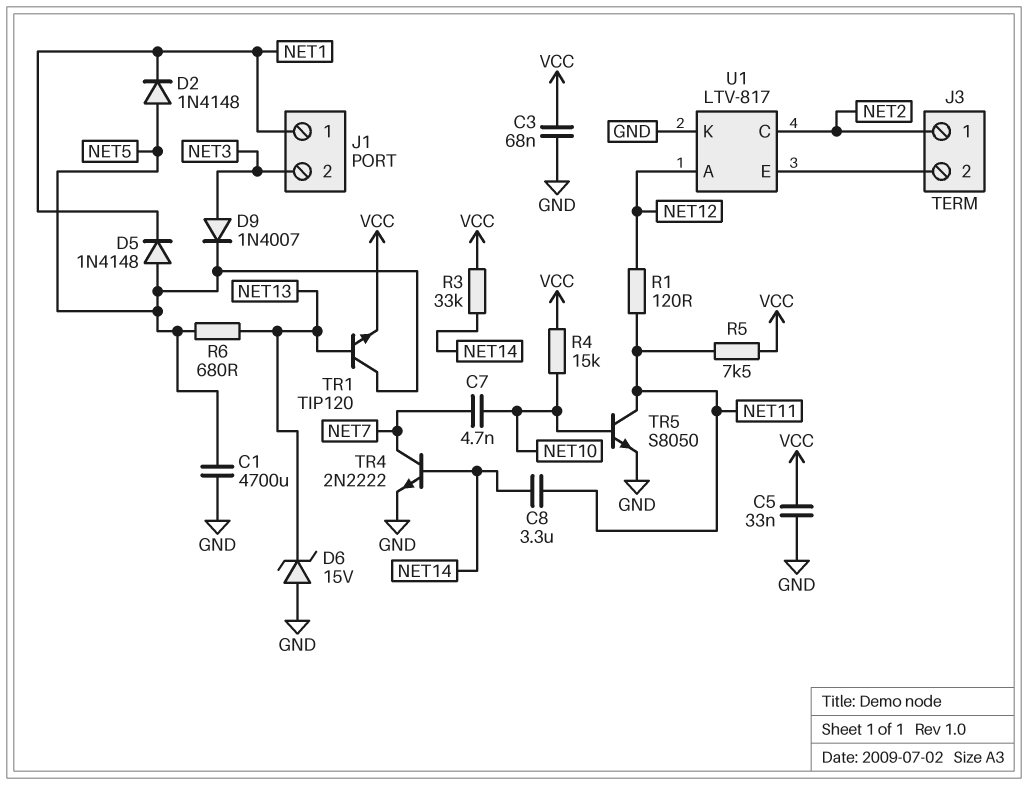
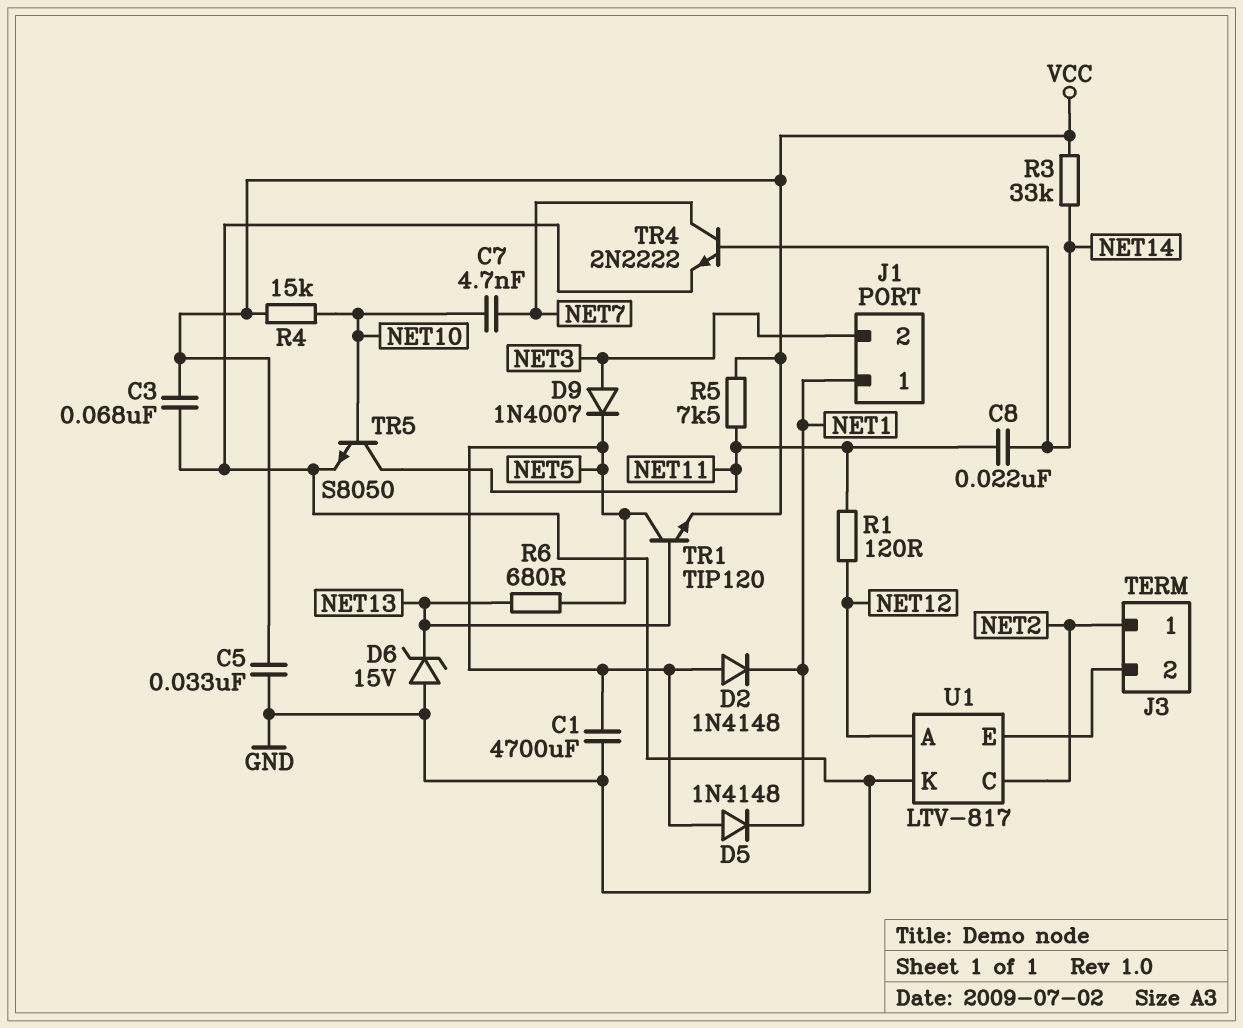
C8: 3.3uF (NET11, NET14) -> 22nF (NET11, NET14)

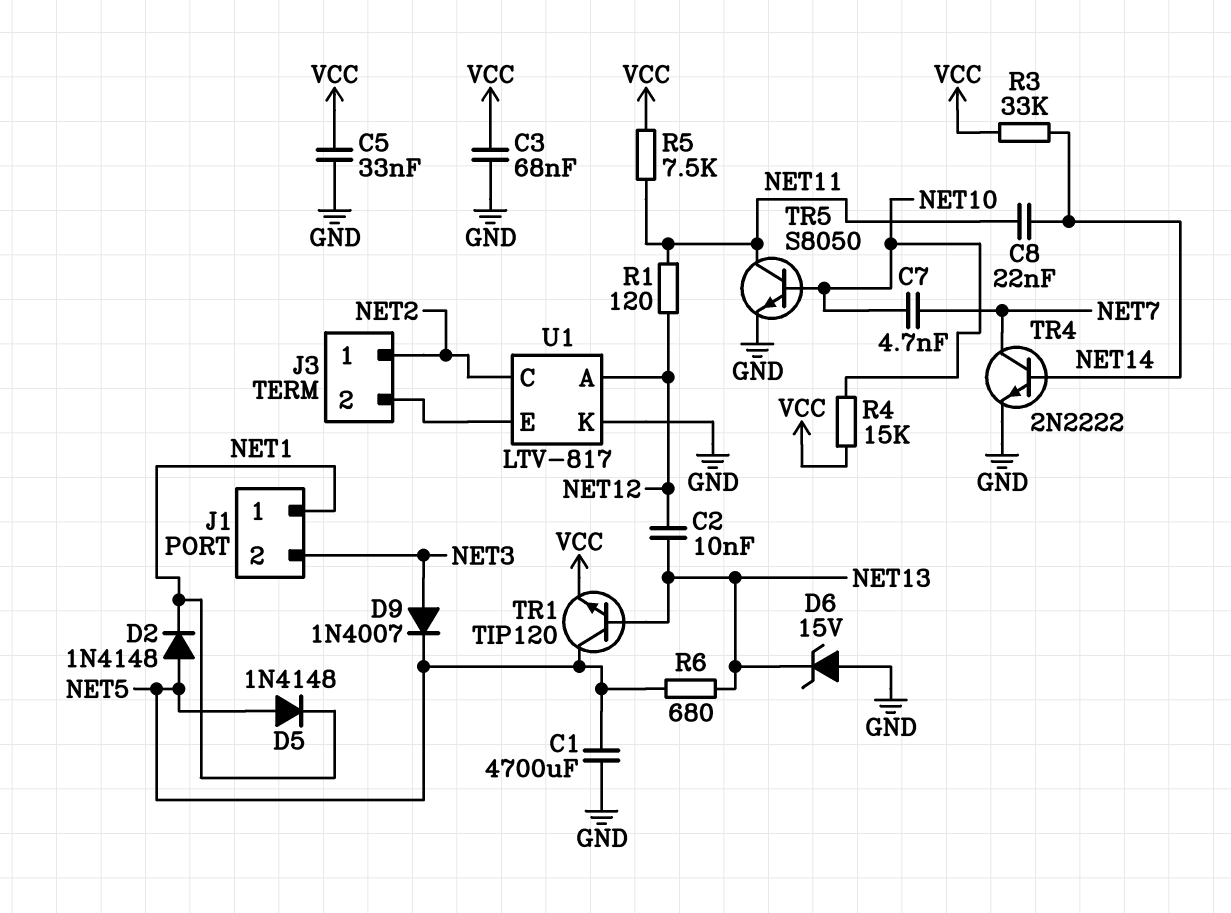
C2: none -> 10nF (NET12, NET13)

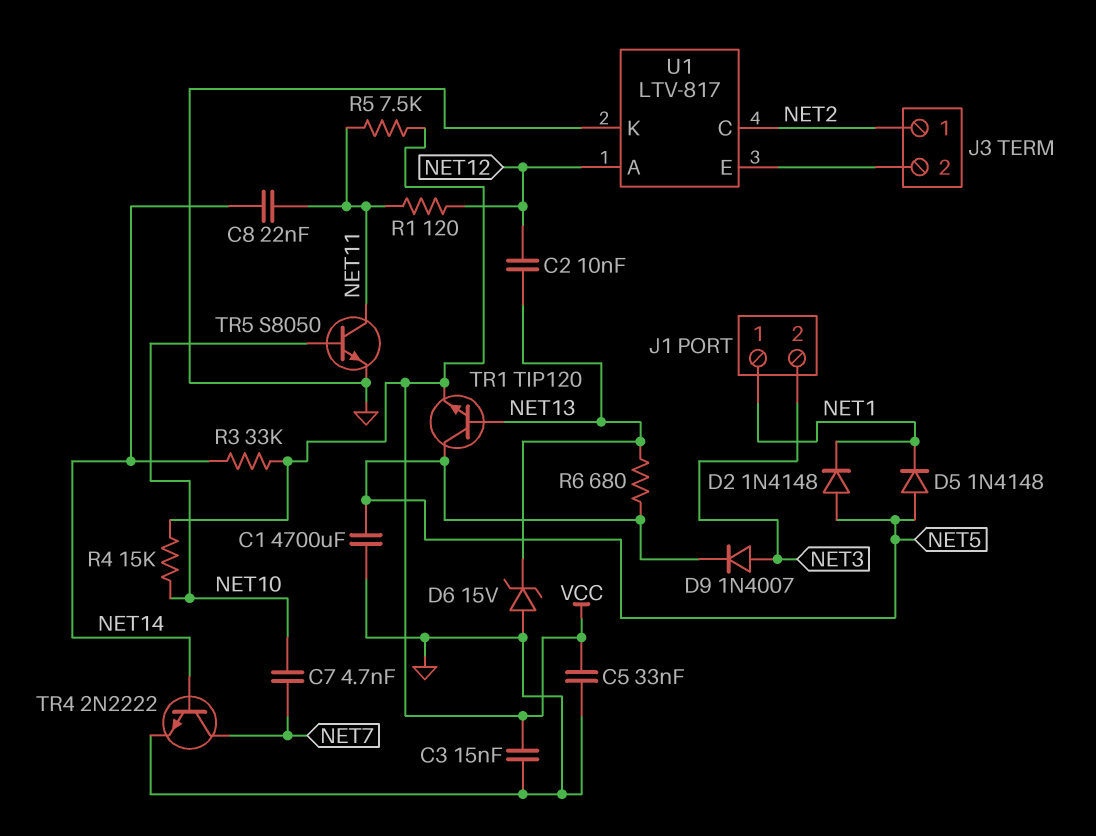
C3: 68nF (GND, VCC) -> 15nF (GND, VCC)

